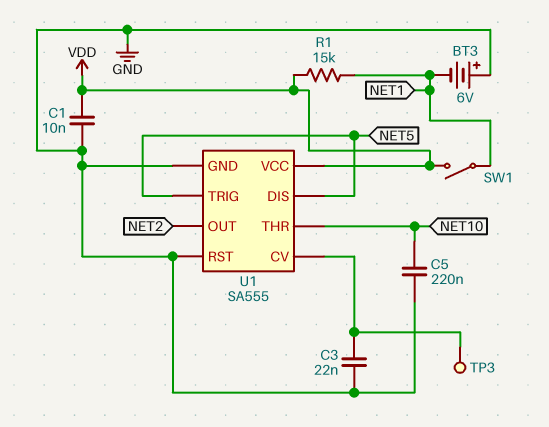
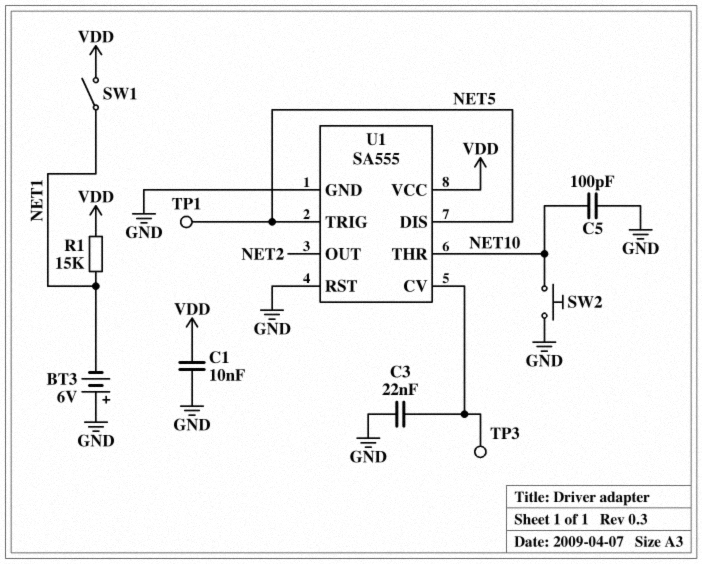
C5: 220nF (GND, NET10) -> 100pF (GND, NET10)
SW2: none -> button (GND, NET10)
TP1: none -> test point (NET5)

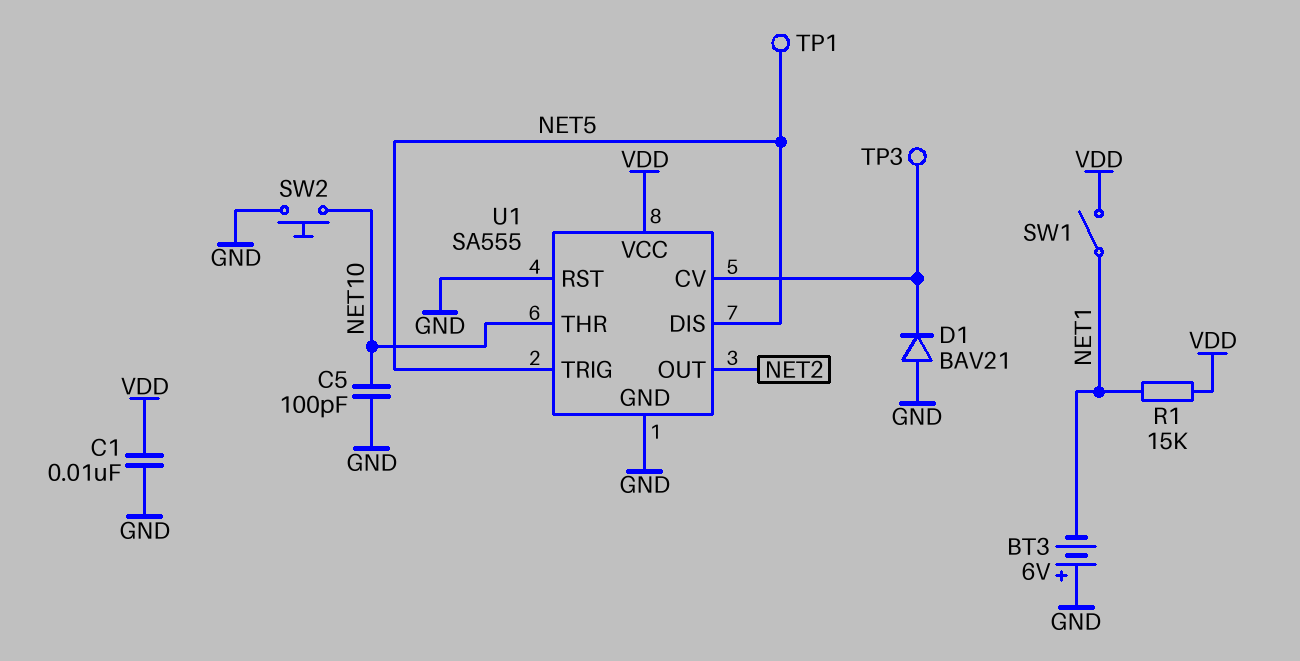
C3: 22nF (GND, U1/CV) -> none
D1: none -> diode BAV21 (A GND, K U1/CV)

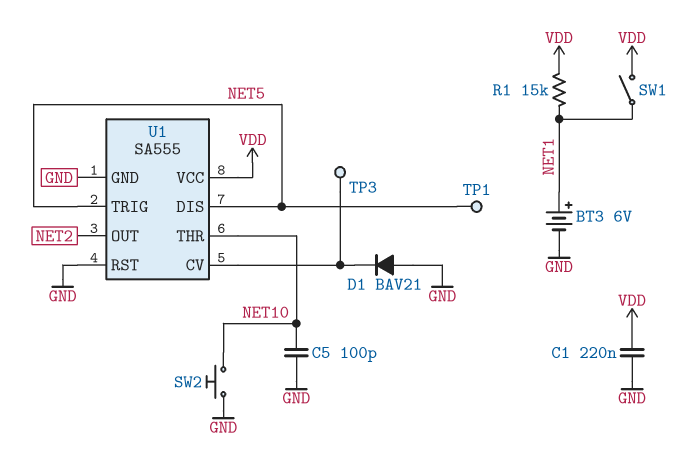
BT3: 6V (plus GND, minus NET1) -> 6V (plus NET1, minus GND)
C1: 10nF (GND, VDD) -> 220nF (GND, VDD)

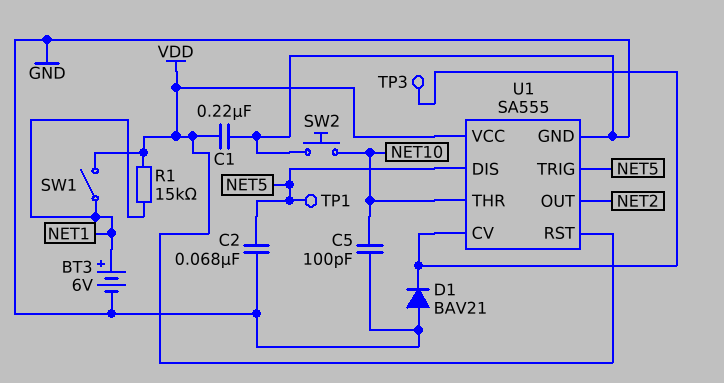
C2: none -> 68nF (GND, NET5)
U1 pin RST: GND -> VDD

